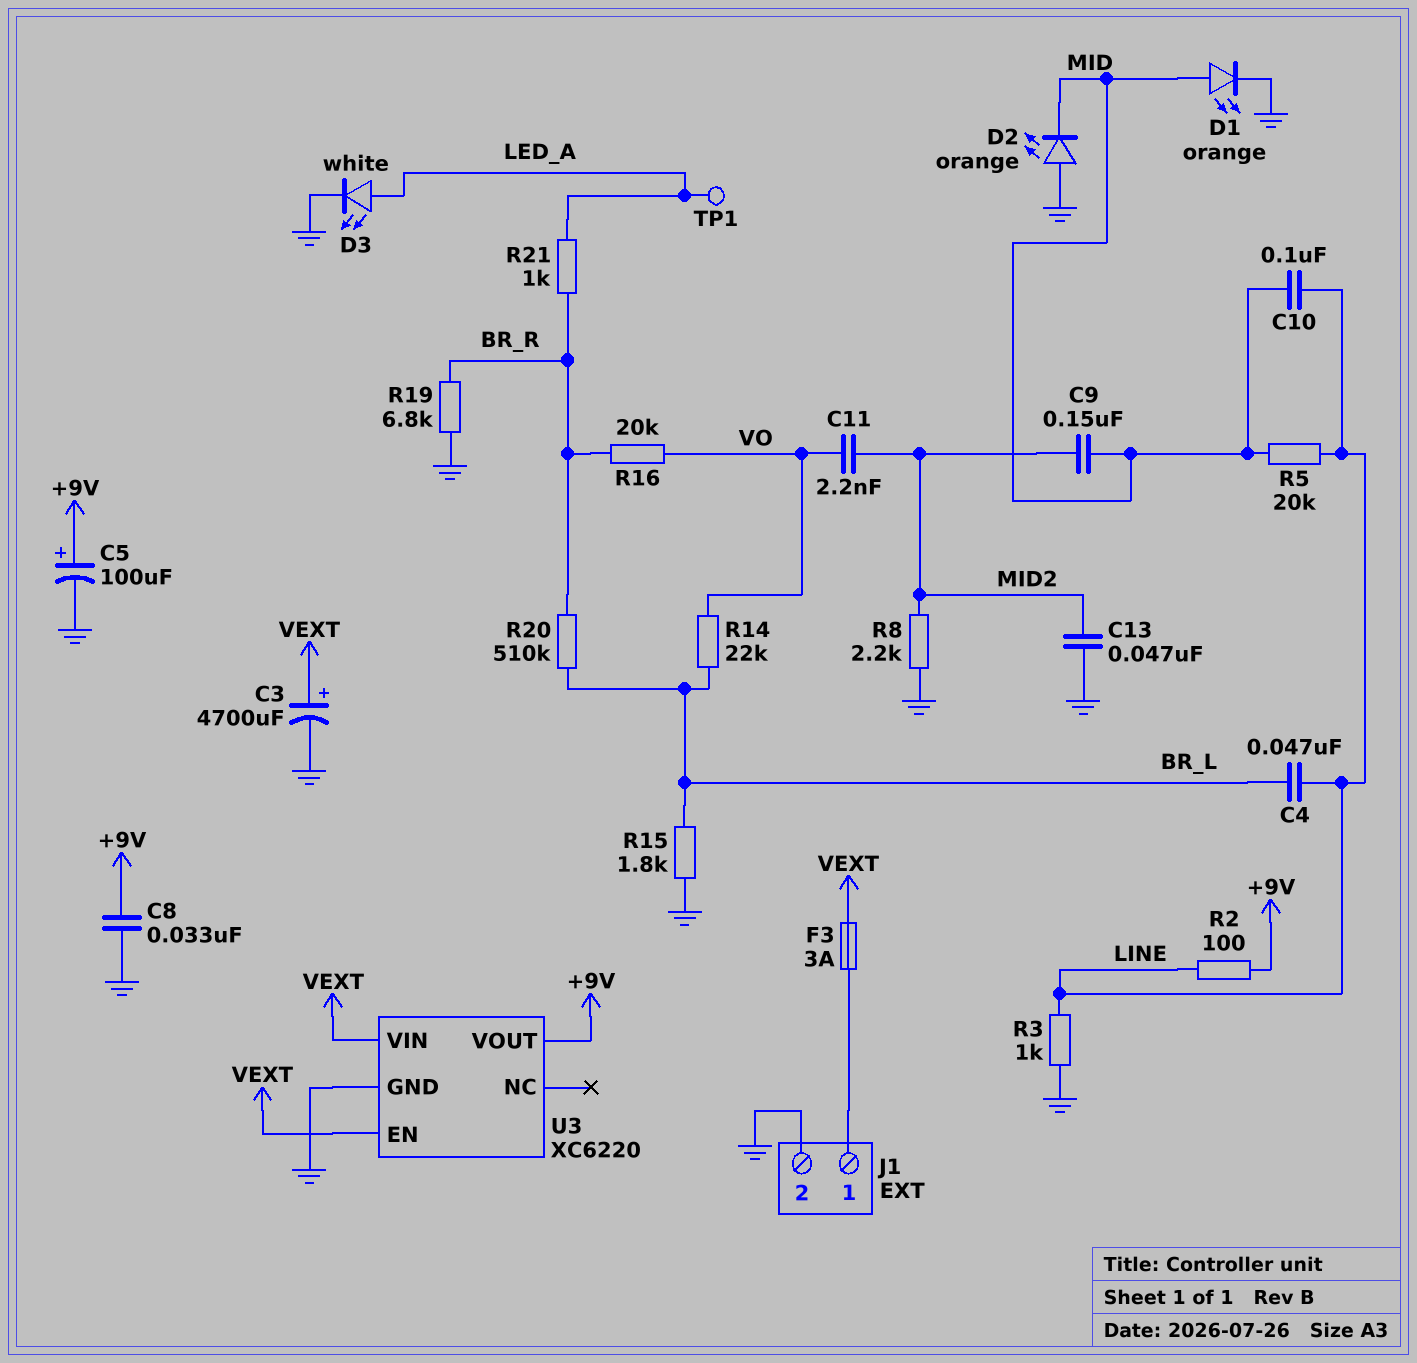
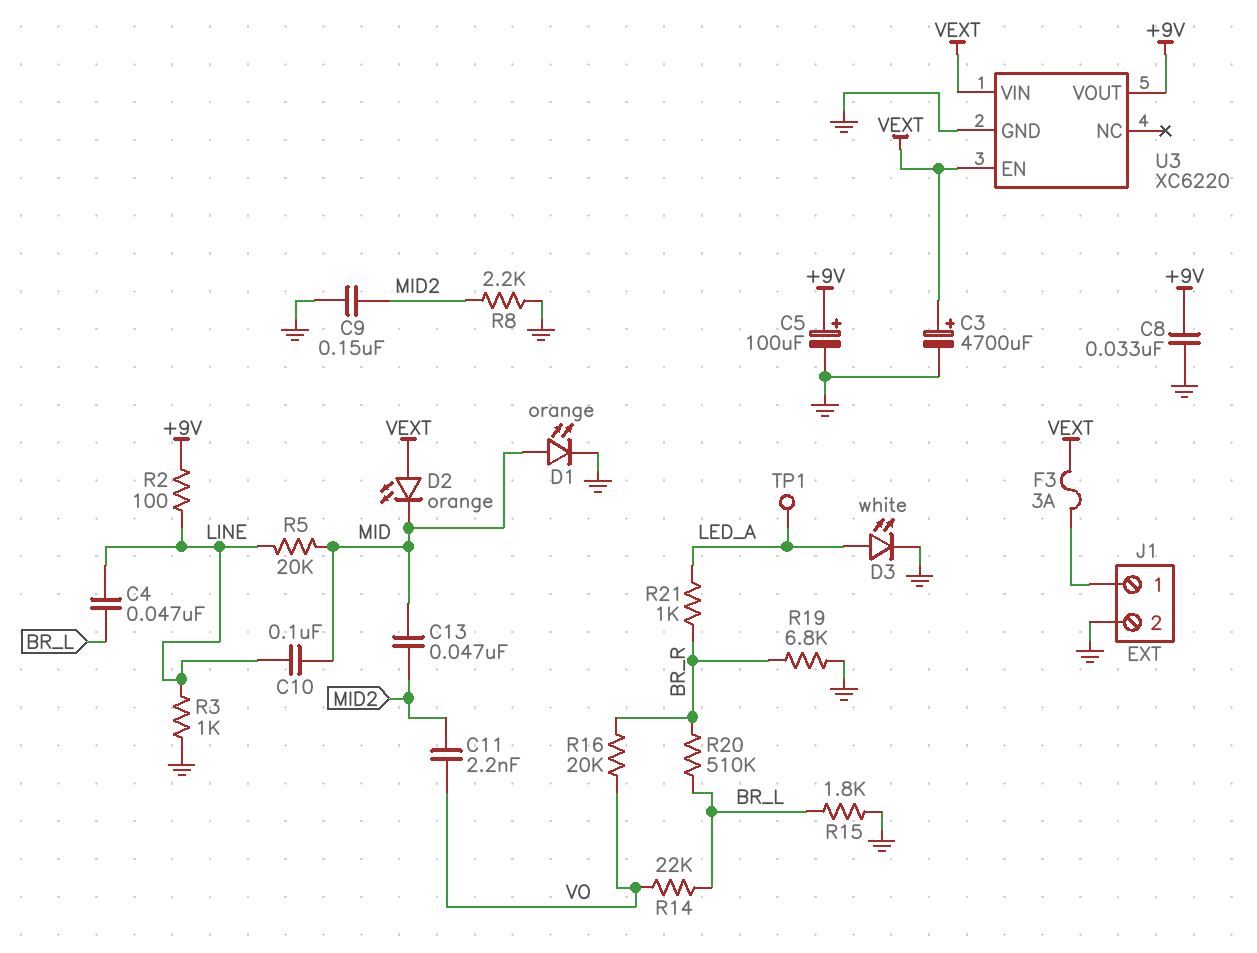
C9: 150nF (MID, MID2) -> 150nF (GND, MID2)
C13: 47nF (GND, MID2) -> 47nF (MID, MID2)
D2: LED orange (A GND, K MID) -> LED orange (A VEXT, K MID)

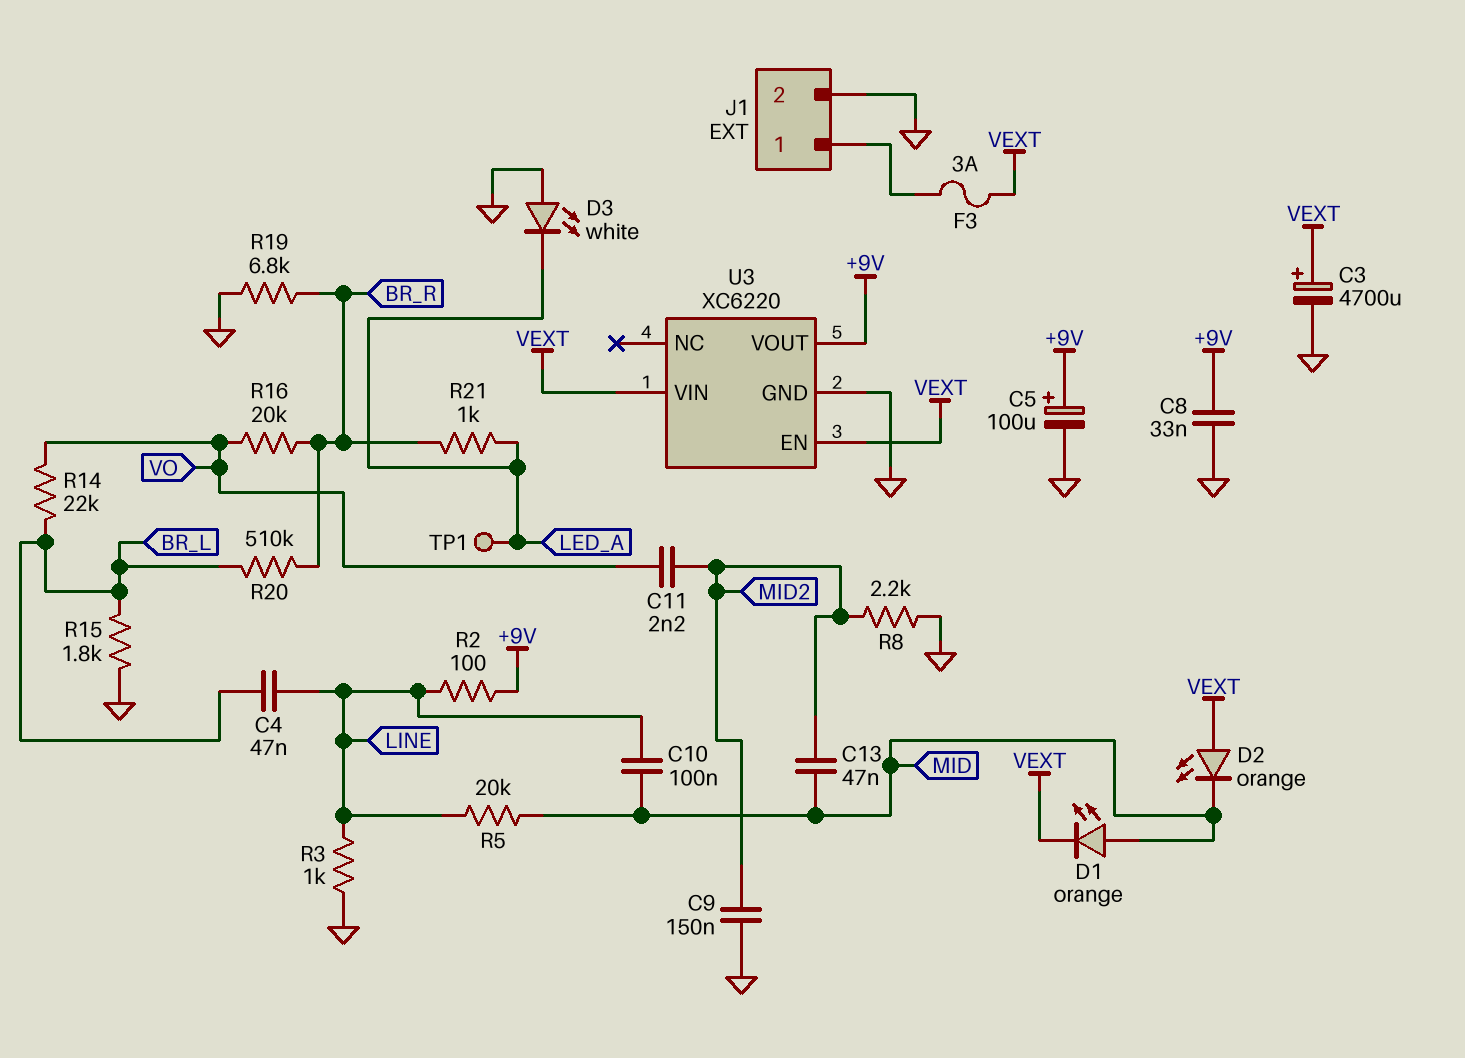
D1: LED orange (A MID, K GND) -> LED orange (A MID, K VEXT)
D3: LED white (A LED_A, K GND) -> LED white (A GND, K LED_A)

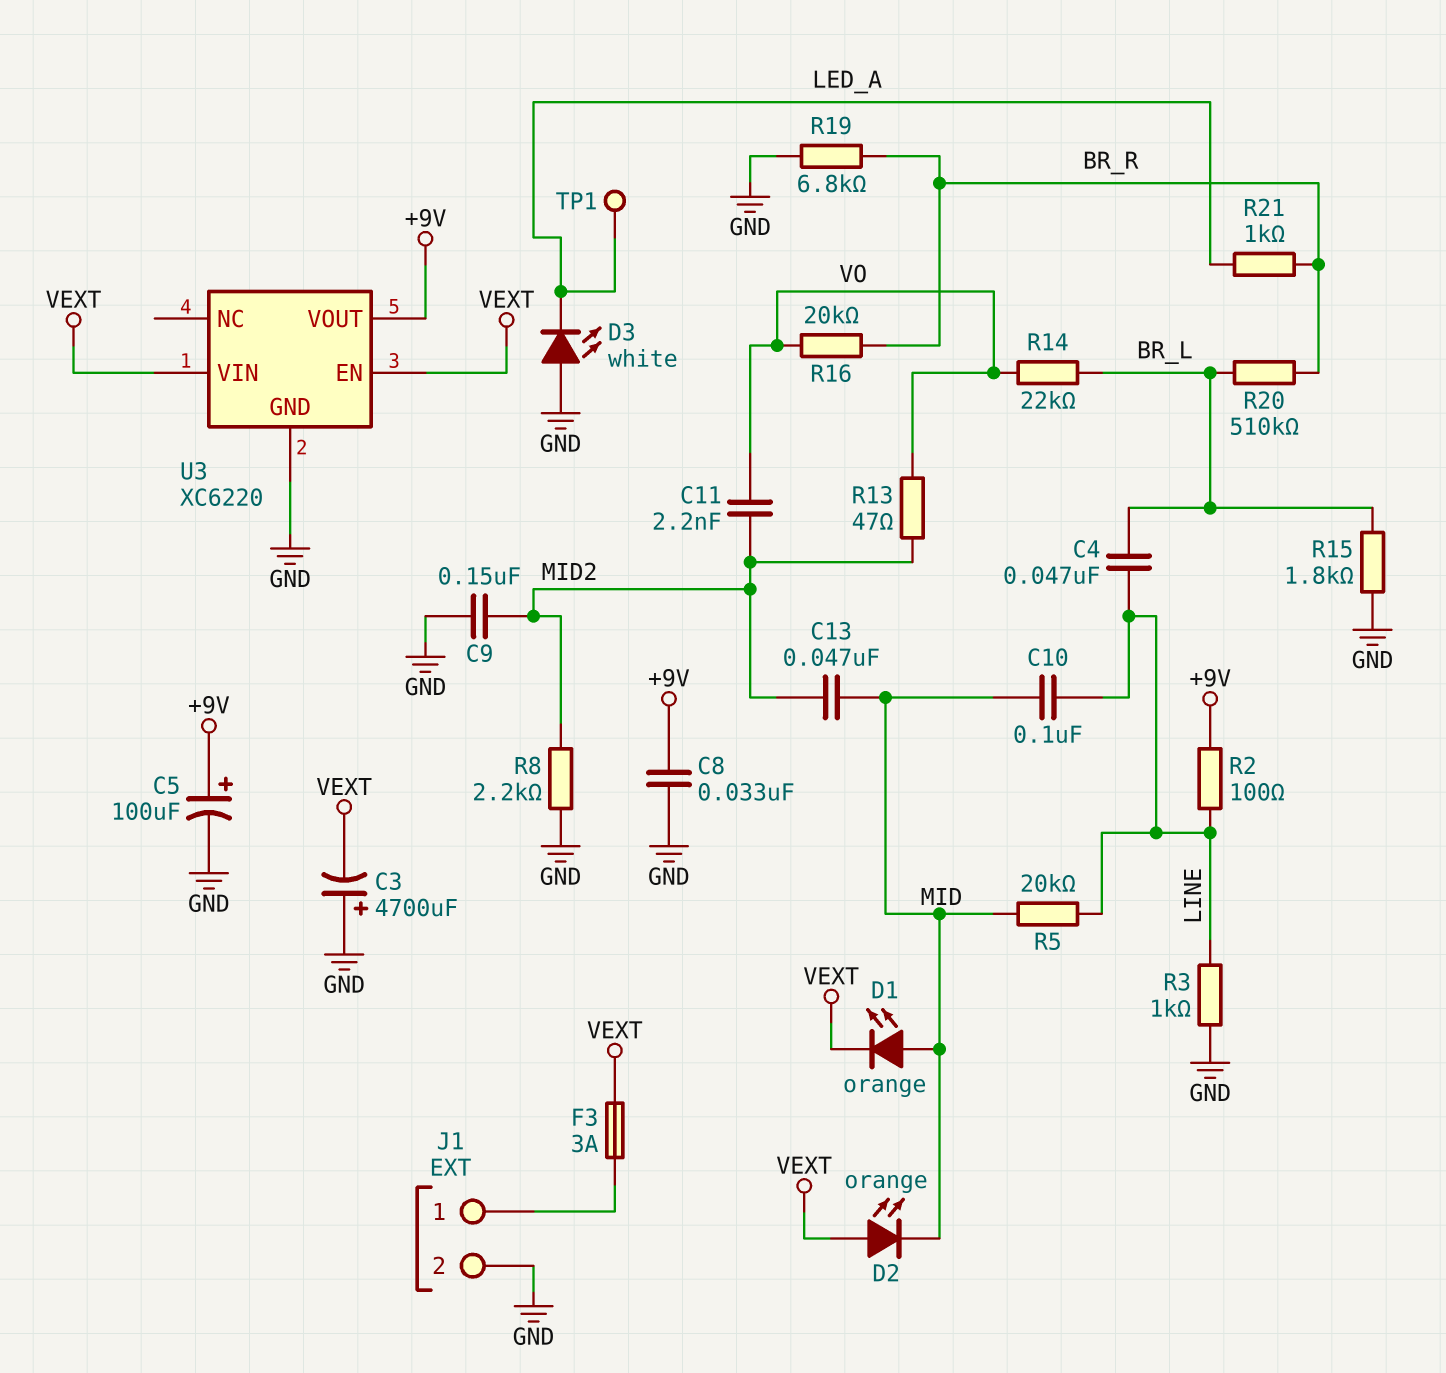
C3: 4700uF (plus VEXT, minus GND) -> 4700uF (plus GND, minus VEXT)
R13: none -> 47 (MID2, VO)

